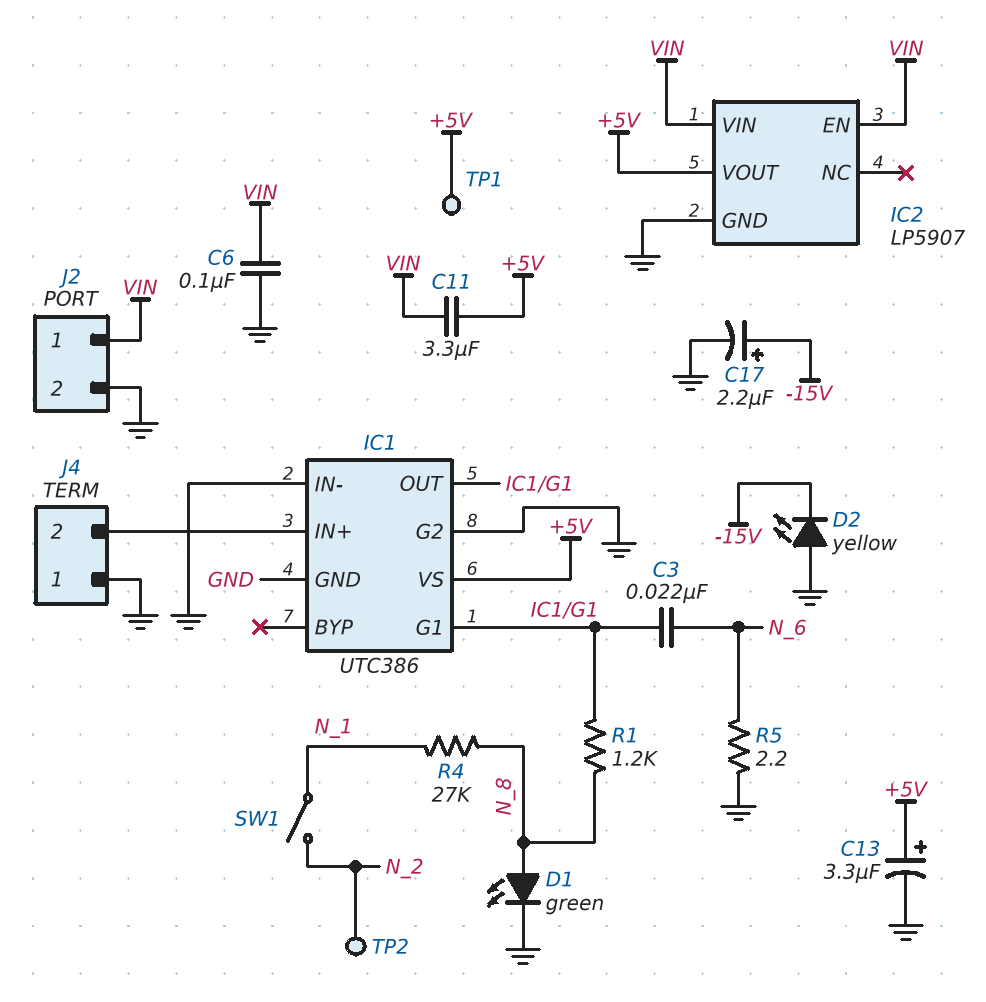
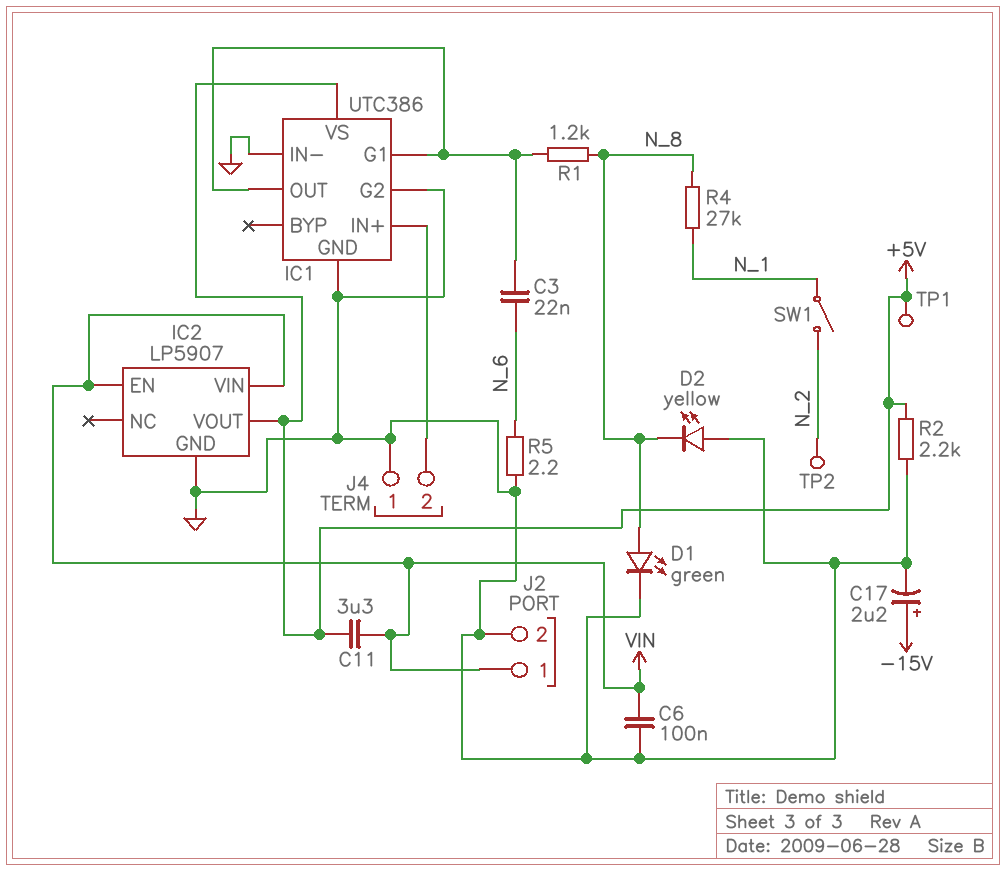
C13: 3.3uF (plus +5V, minus GND) -> none
D2: LED yellow (A GND, K -15V) -> LED yellow (A GND, K N_8)
R2: none -> 2.2k (+5V, GND)

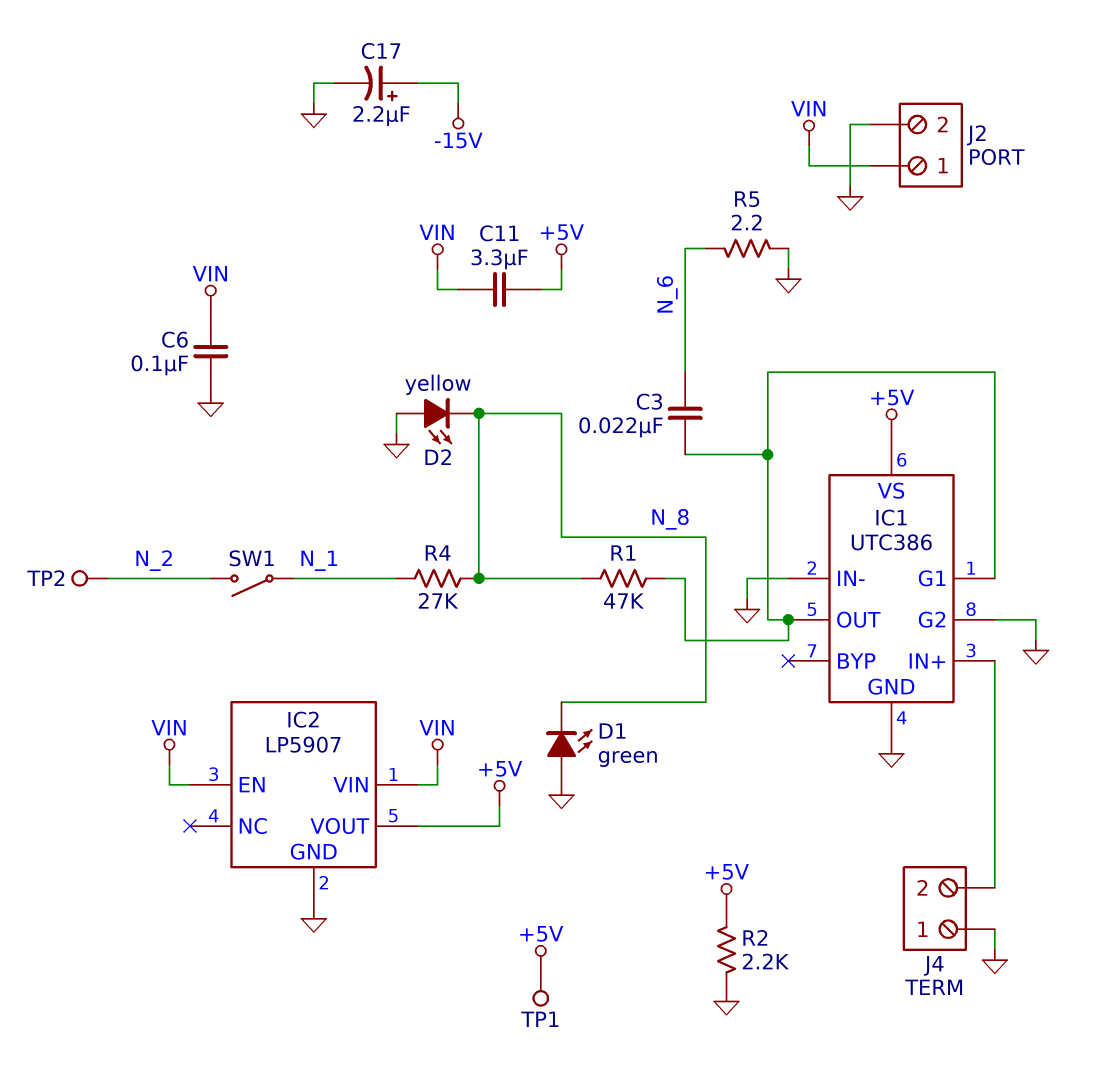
D1: LED green (A N_8, K GND) -> LED green (A GND, K N_8)
R1: 1.2k (IC1/G1, N_8) -> 47k (IC1/G1, N_8)

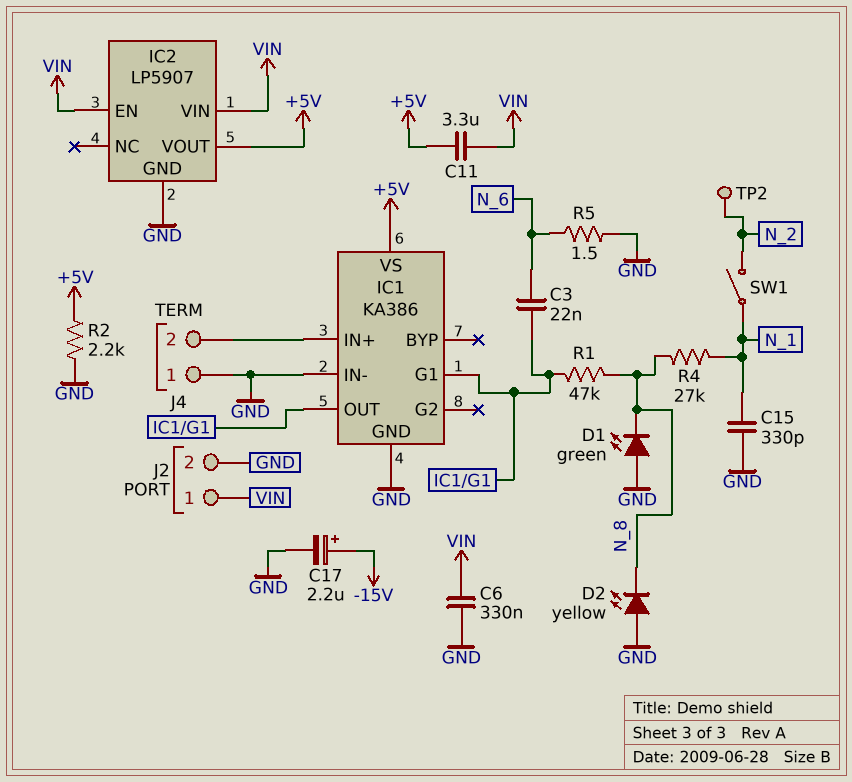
C6: 100nF (GND, VIN) -> 330nF (GND, VIN)
C15: none -> 330pF (GND, N_1)
IC1: UTC386 -> KA386
IC1 pin G2: GND -> none
R5: 2.2 (GND, N_6) -> 1.5 (GND, N_6)
TP1: test point (+5V) -> none

